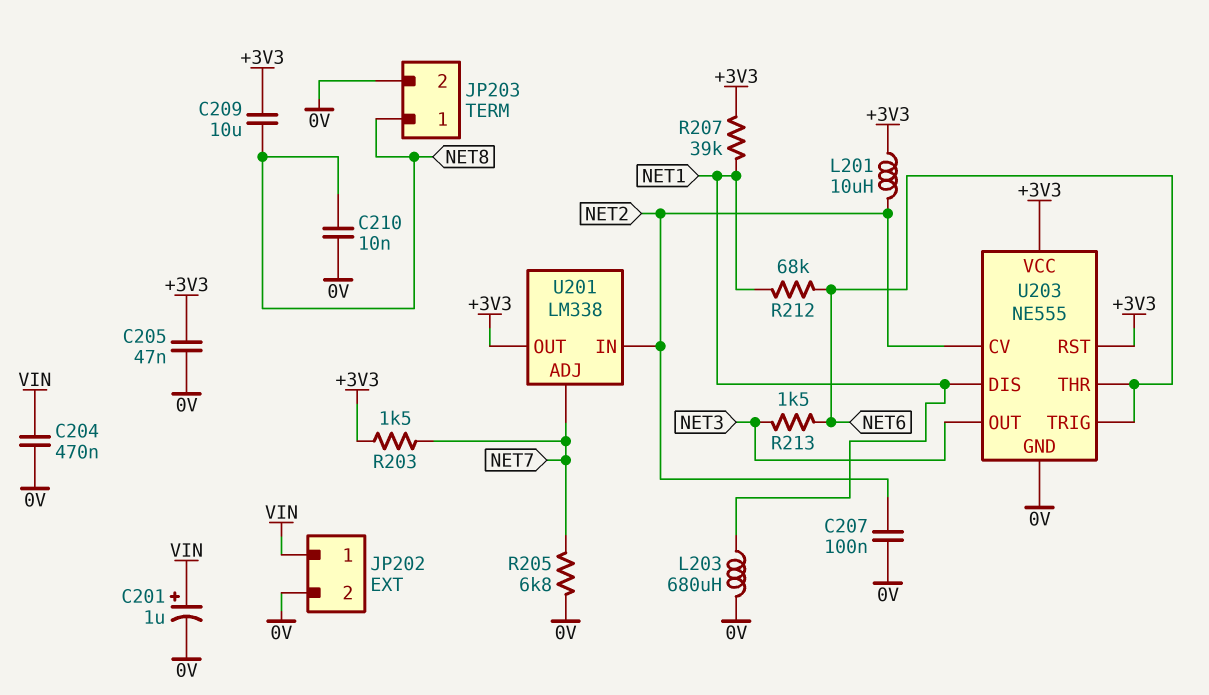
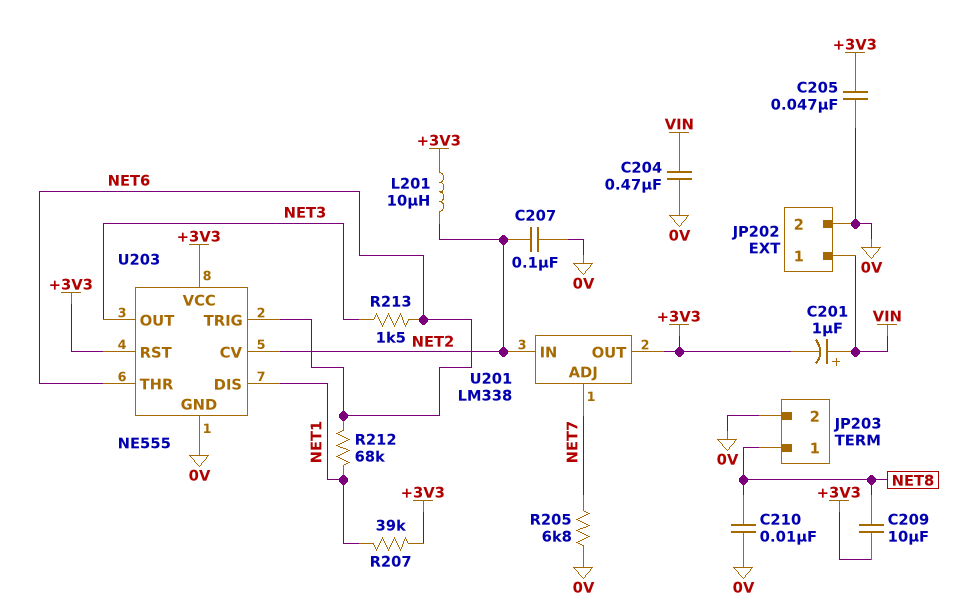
C201: 1uF (plus VIN, minus 0V) -> 1uF (plus VIN, minus +3V3)
L203: 680uH (0V, NET1) -> none
R203: 1.5k (+3V3, NET7) -> none

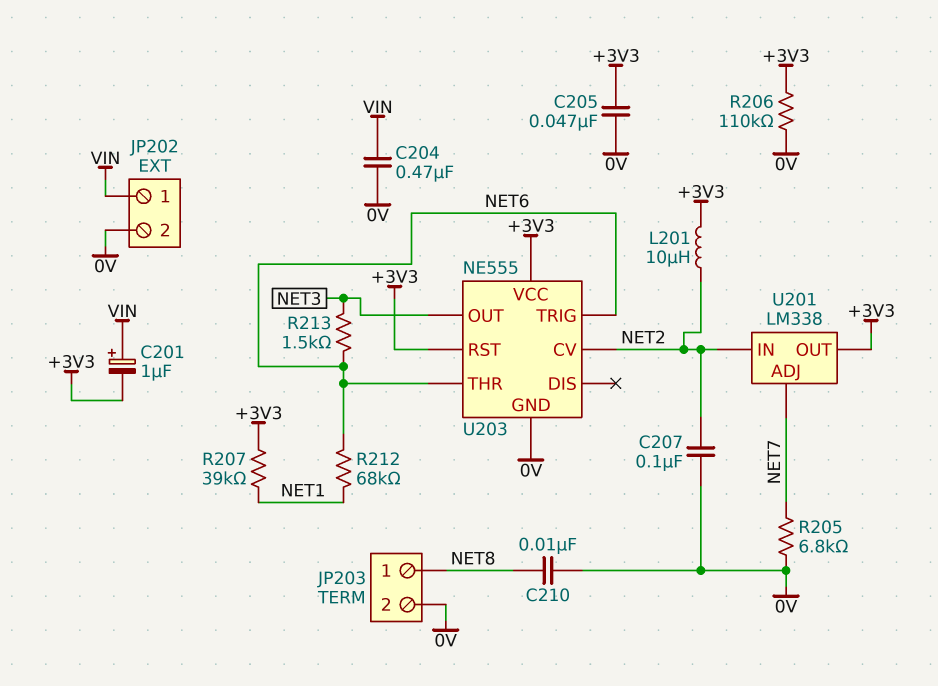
C209: 10uF (+3V3, NET8) -> none
R206: none -> 110k (+3V3, 0V)
U203 pin DIS: NET1 -> none

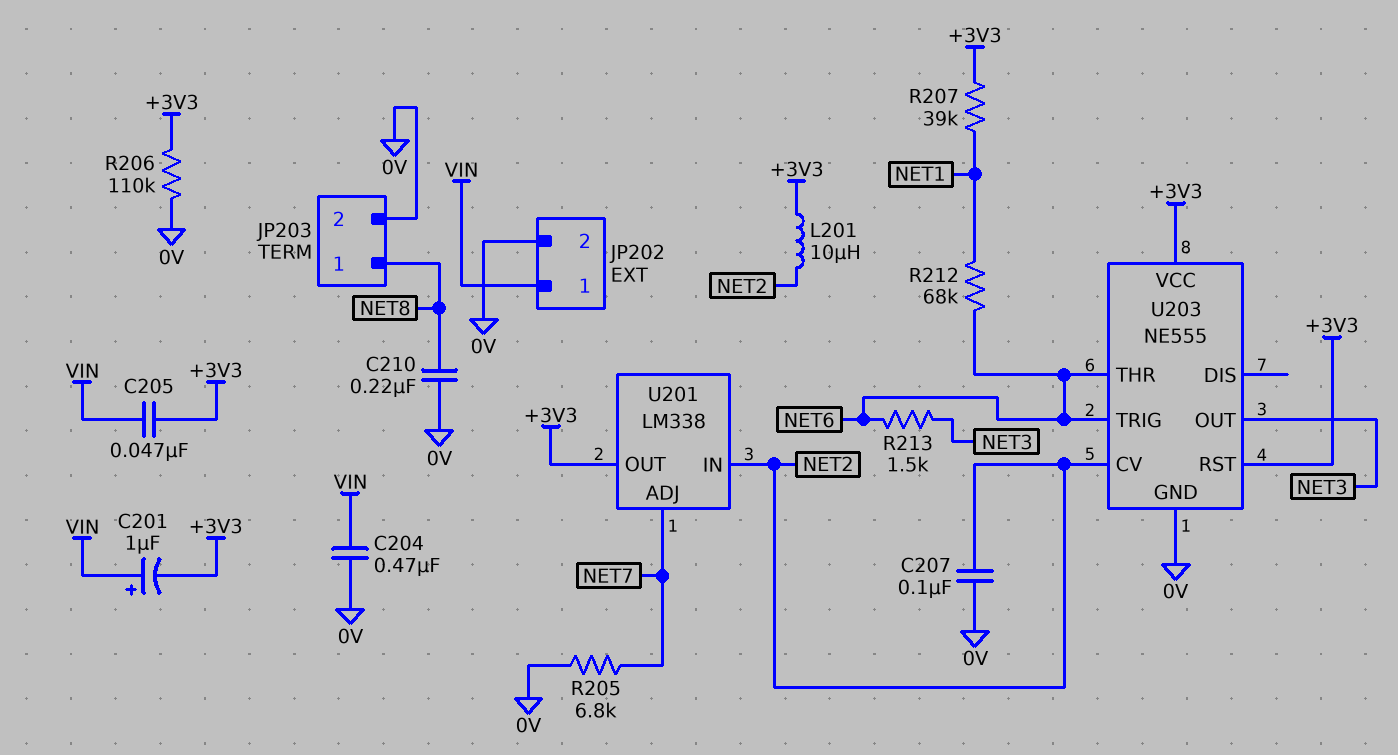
C205: 47nF (+3V3, 0V) -> 47nF (+3V3, VIN)
C210: 10nF (0V, NET8) -> 220nF (0V, NET8)

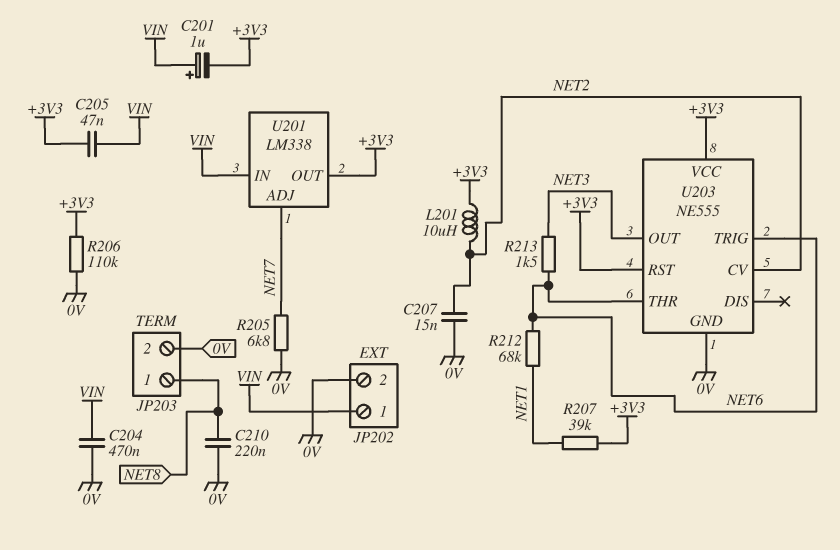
C207: 100nF (0V, NET2) -> 15nF (0V, NET2)
U201 pin IN: NET2 -> VIN

